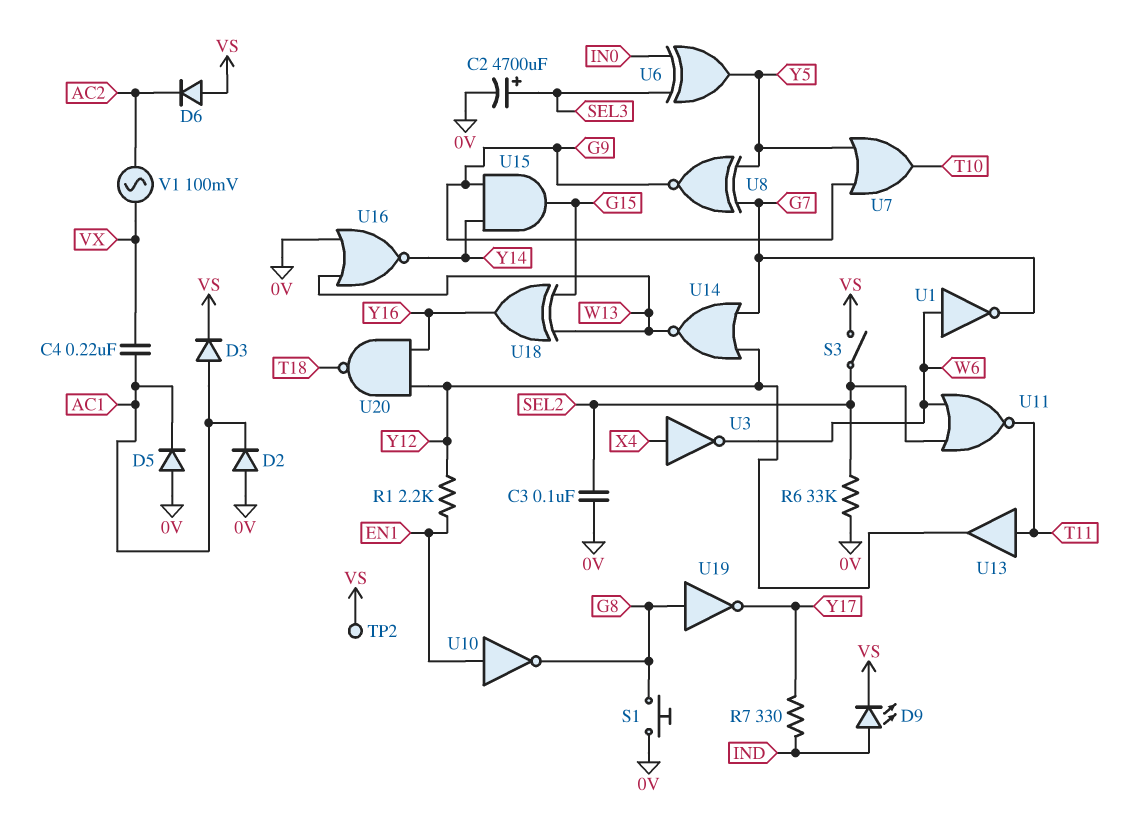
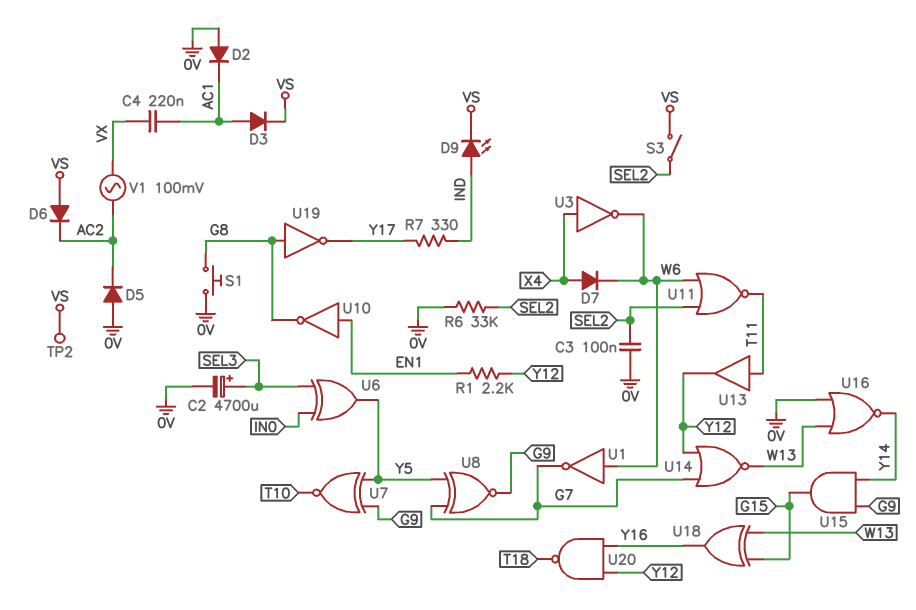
D5: diode (A 0V, K AC1) -> diode (A 0V, K AC2)
D7: none -> diode (A X4, K W6)
U7: OR (in G9, in Y5, out T10) -> XNOR (in G9, in Y5, out T10)

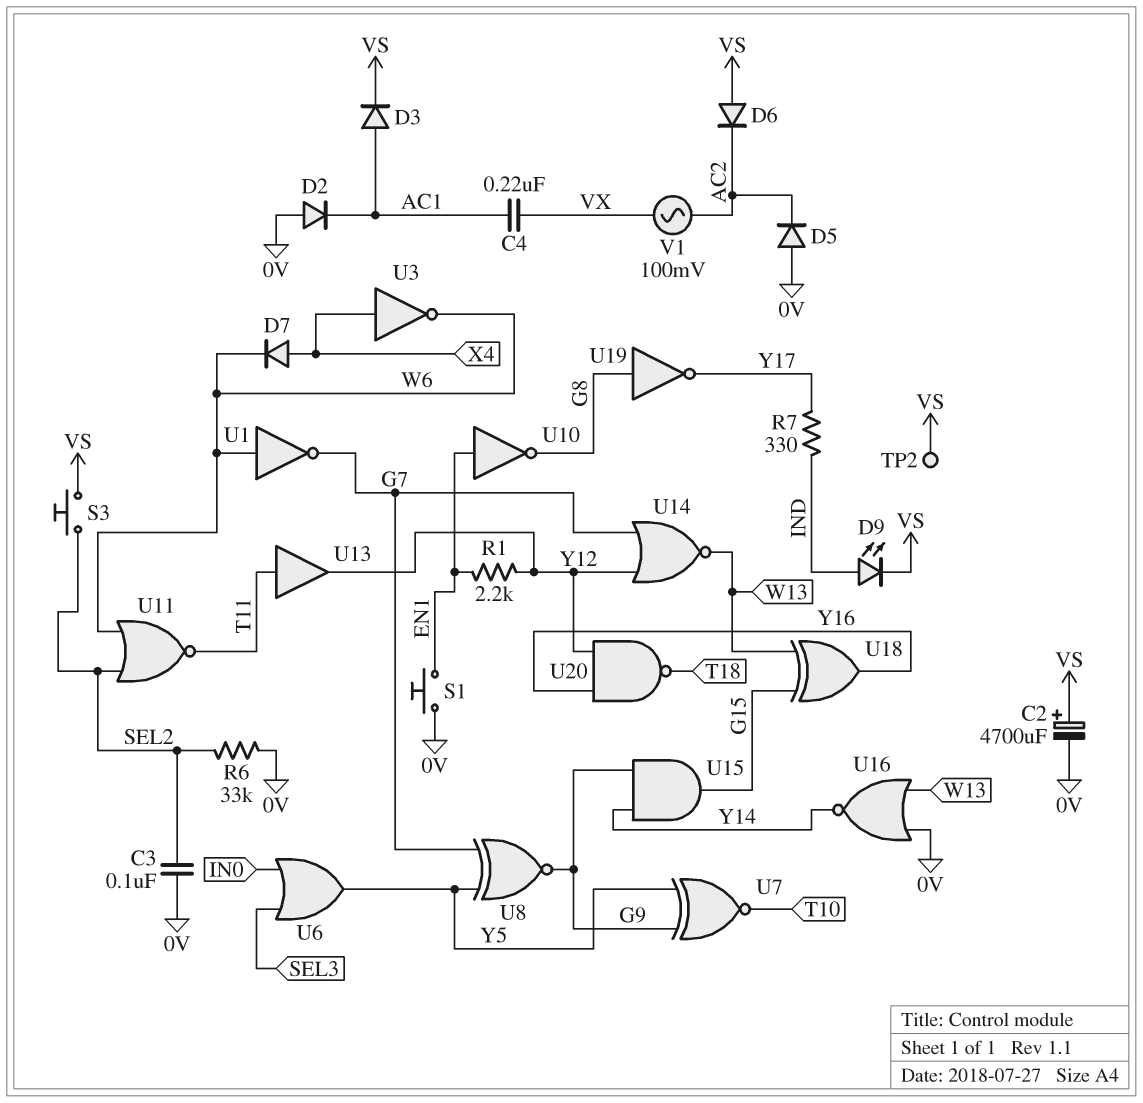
C2: 4700uF (plus SEL3, minus 0V) -> 4700uF (plus VS, minus 0V)
S1: button (0V, G8) -> button (0V, EN1)
S3: switch (SEL2, VS) -> button (SEL2, VS)
U6: XOR (in IN0, in SEL3, out Y5) -> OR (in IN0, in SEL3, out Y5)

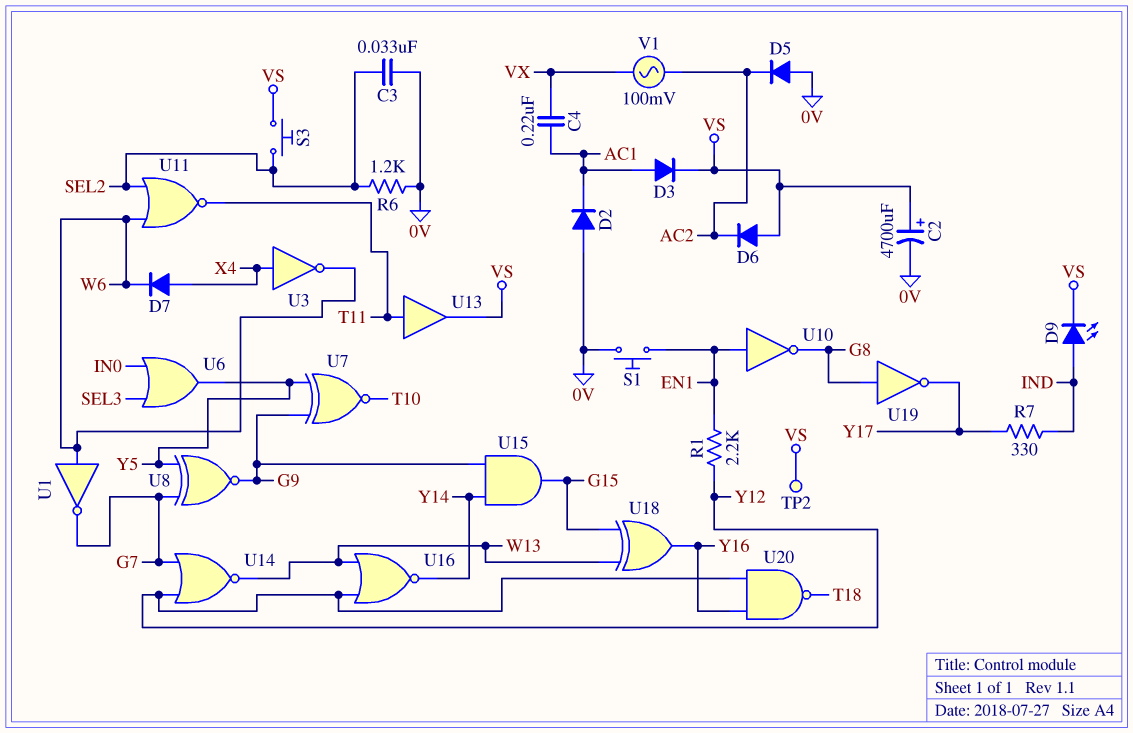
C3: 100nF (0V, SEL2) -> 33nF (0V, SEL2)
R6: 33k (0V, SEL2) -> 1.2k (0V, SEL2)
U13: buffer (in T11, out Y12) -> buffer (in T11, out VS)
U16: NOR (in 0V, in W13, out Y14) -> NOR (in W13, in Y12, out Y14)

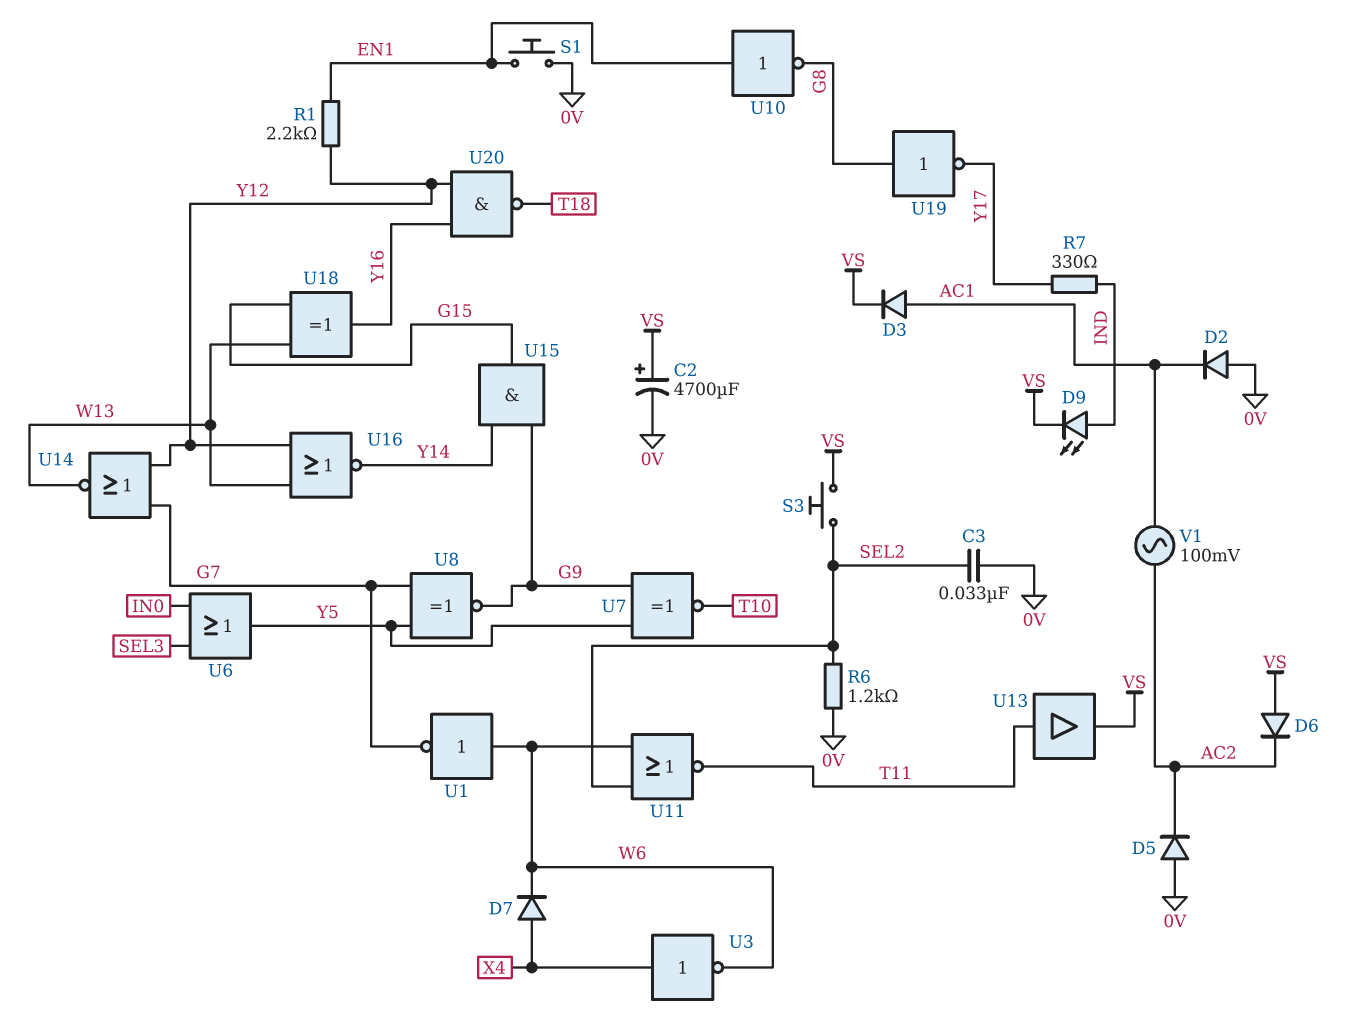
C4: 220nF (AC1, VX) -> none
TP2: test point (VS) -> none
V1: AC 100mV (AC2, VX) -> AC 100mV (AC1, AC2)

